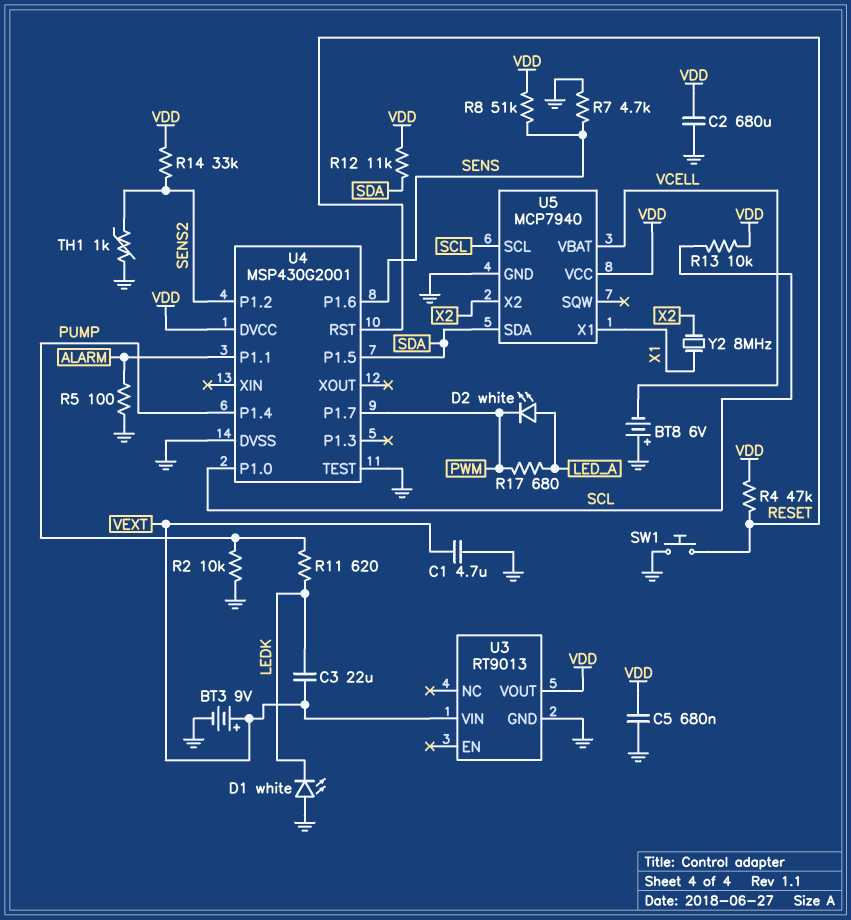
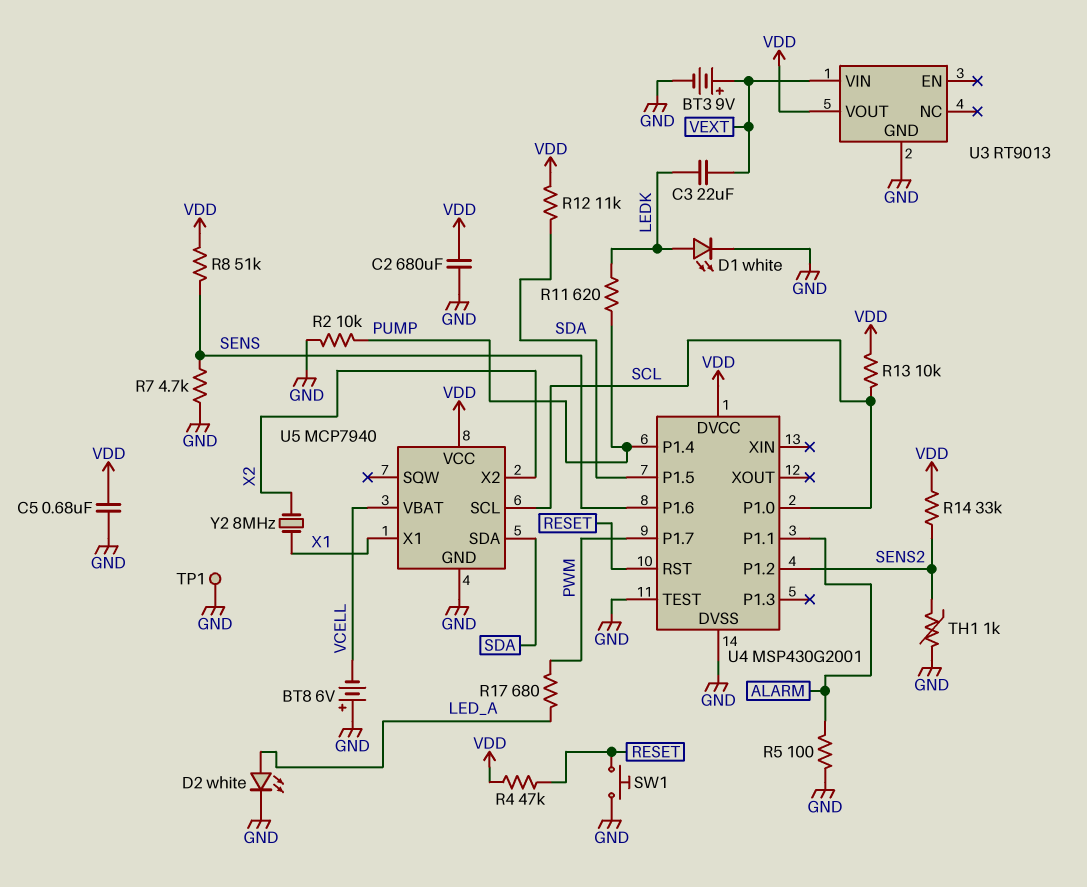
C1: 4.7uF (GND, VEXT) -> none
D1: LED white (A GND, K LEDK) -> LED white (A LEDK, K GND)
D2: LED white (A LED_A, K PWM) -> LED white (A LED_A, K GND)
TP1: none -> test point (GND)

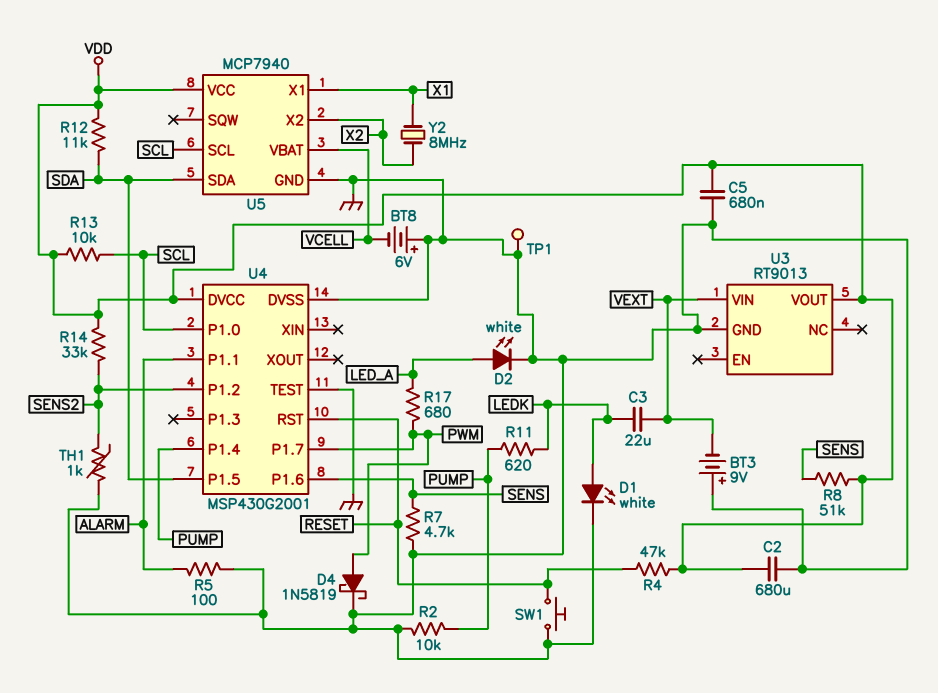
BT3: 9V (plus VEXT, minus GND) -> 9V (plus GND, minus VEXT)
D4: none -> schottky 1N5819 (A PWM, K GND)

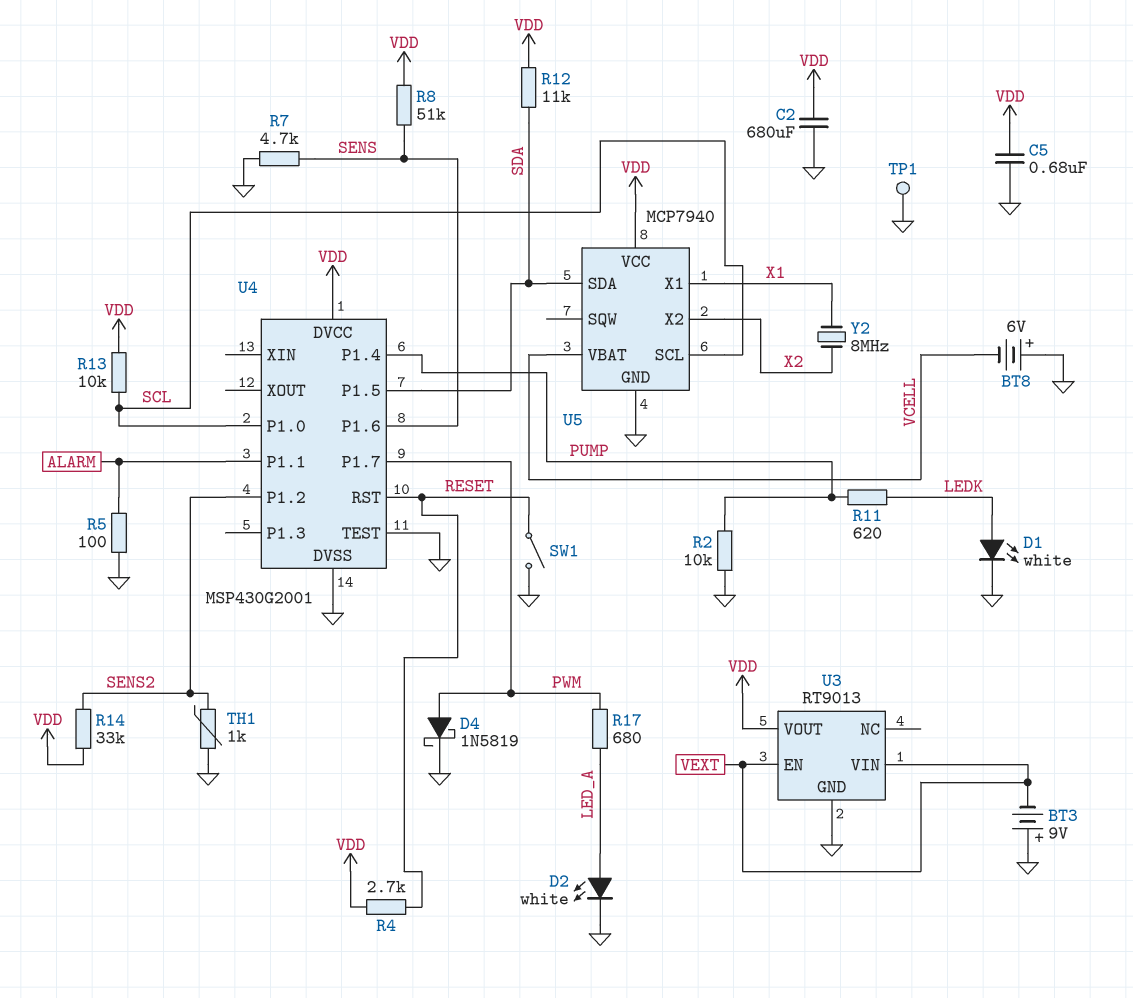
C3: 22uF (LEDK, VEXT) -> none
R4: 47k (RESET, VDD) -> 2.7k (RESET, VDD)
SW1: button (GND, RESET) -> switch (GND, RESET)
U3 pin EN: none -> VEXT

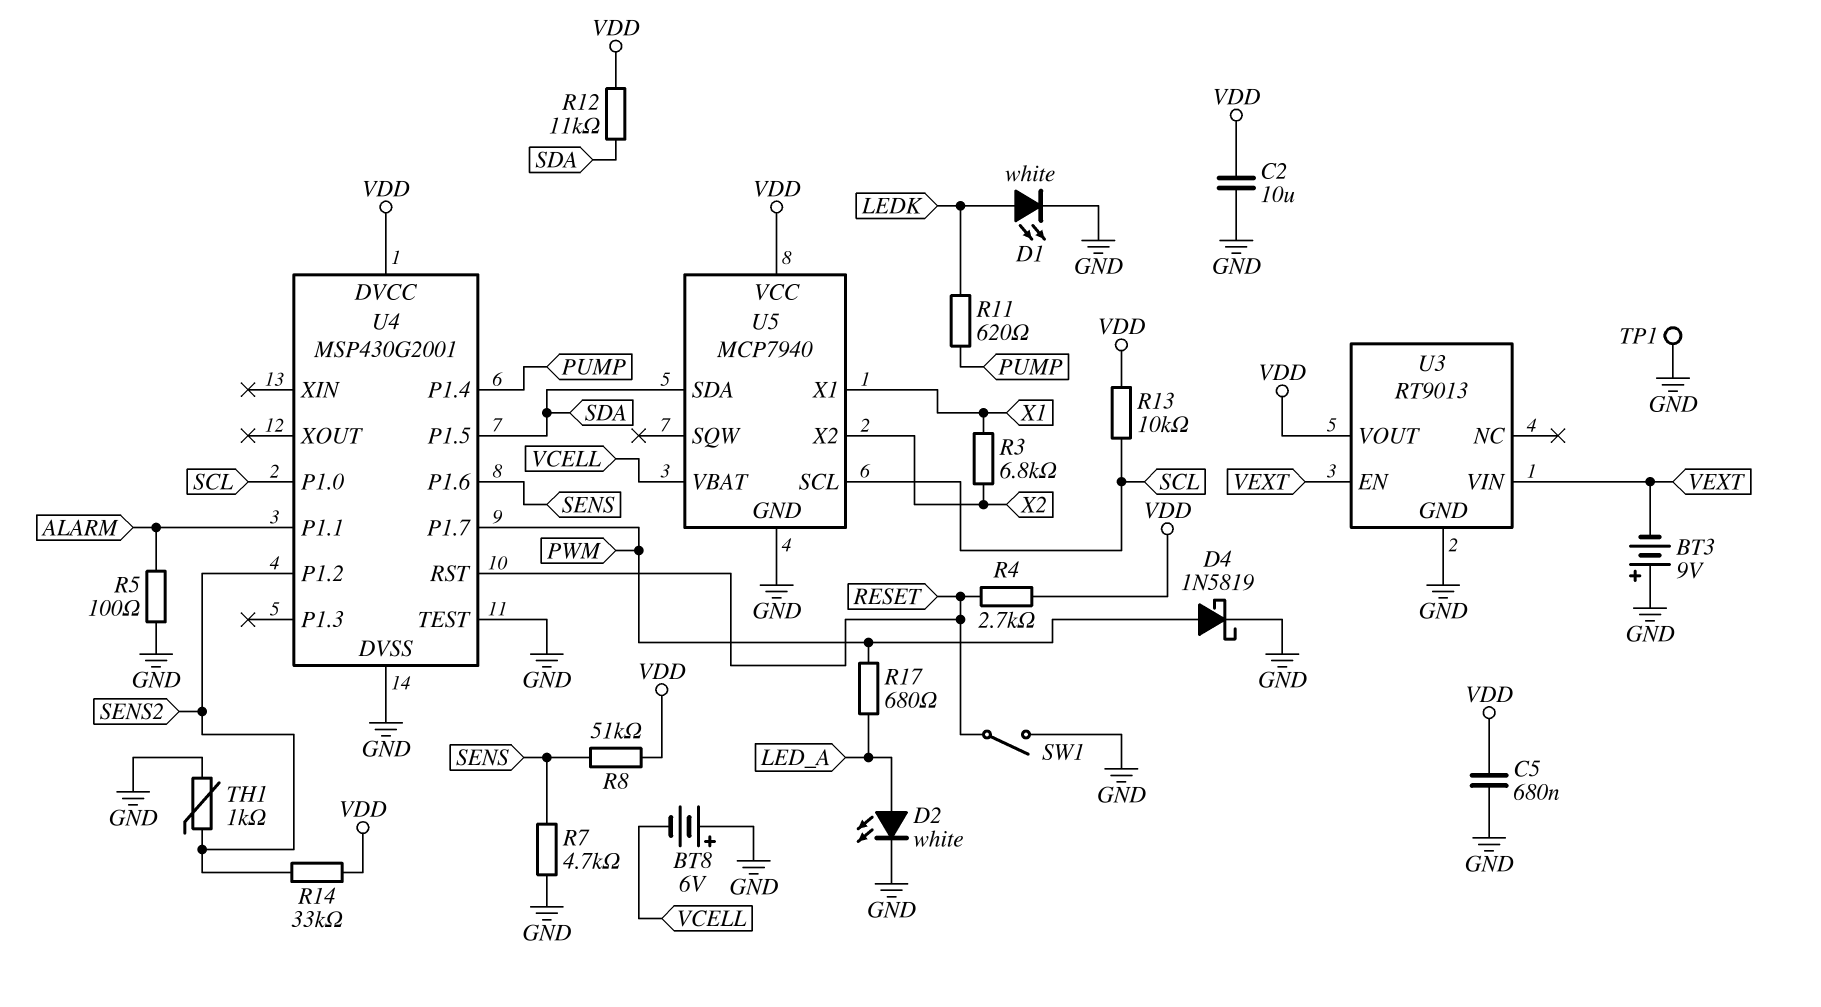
C2: 680uF (GND, VDD) -> 10uF (GND, VDD)
R2: 10k (GND, PUMP) -> none
R3: none -> 6.8k (X1, X2)
Y2: 8MHz (X1, X2) -> none

